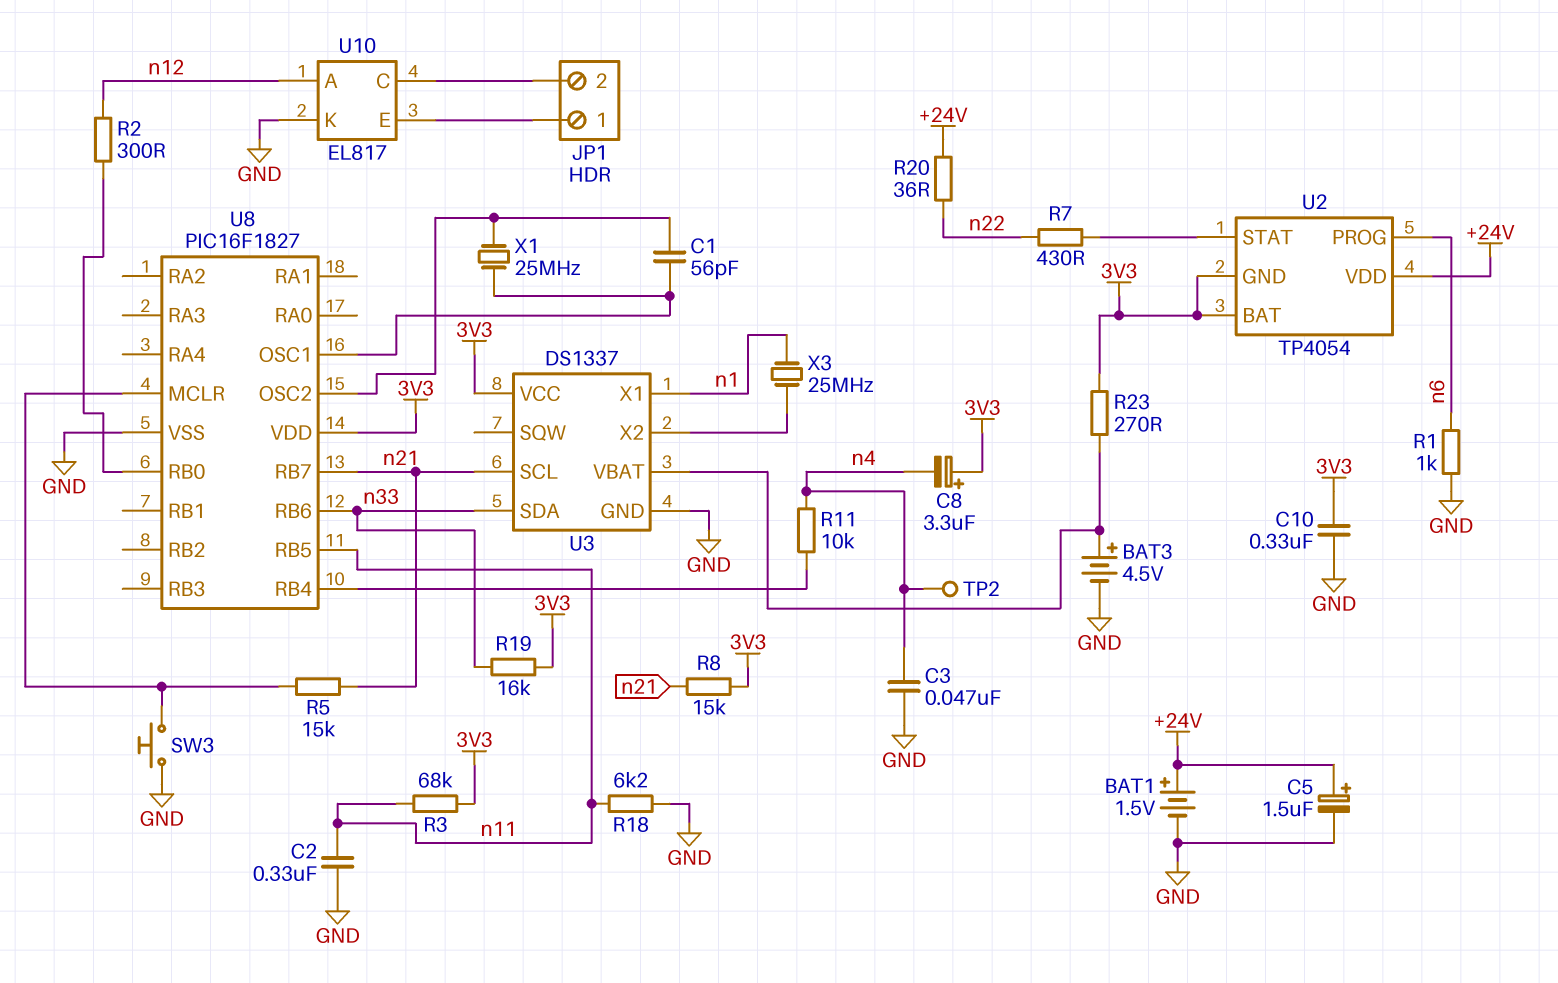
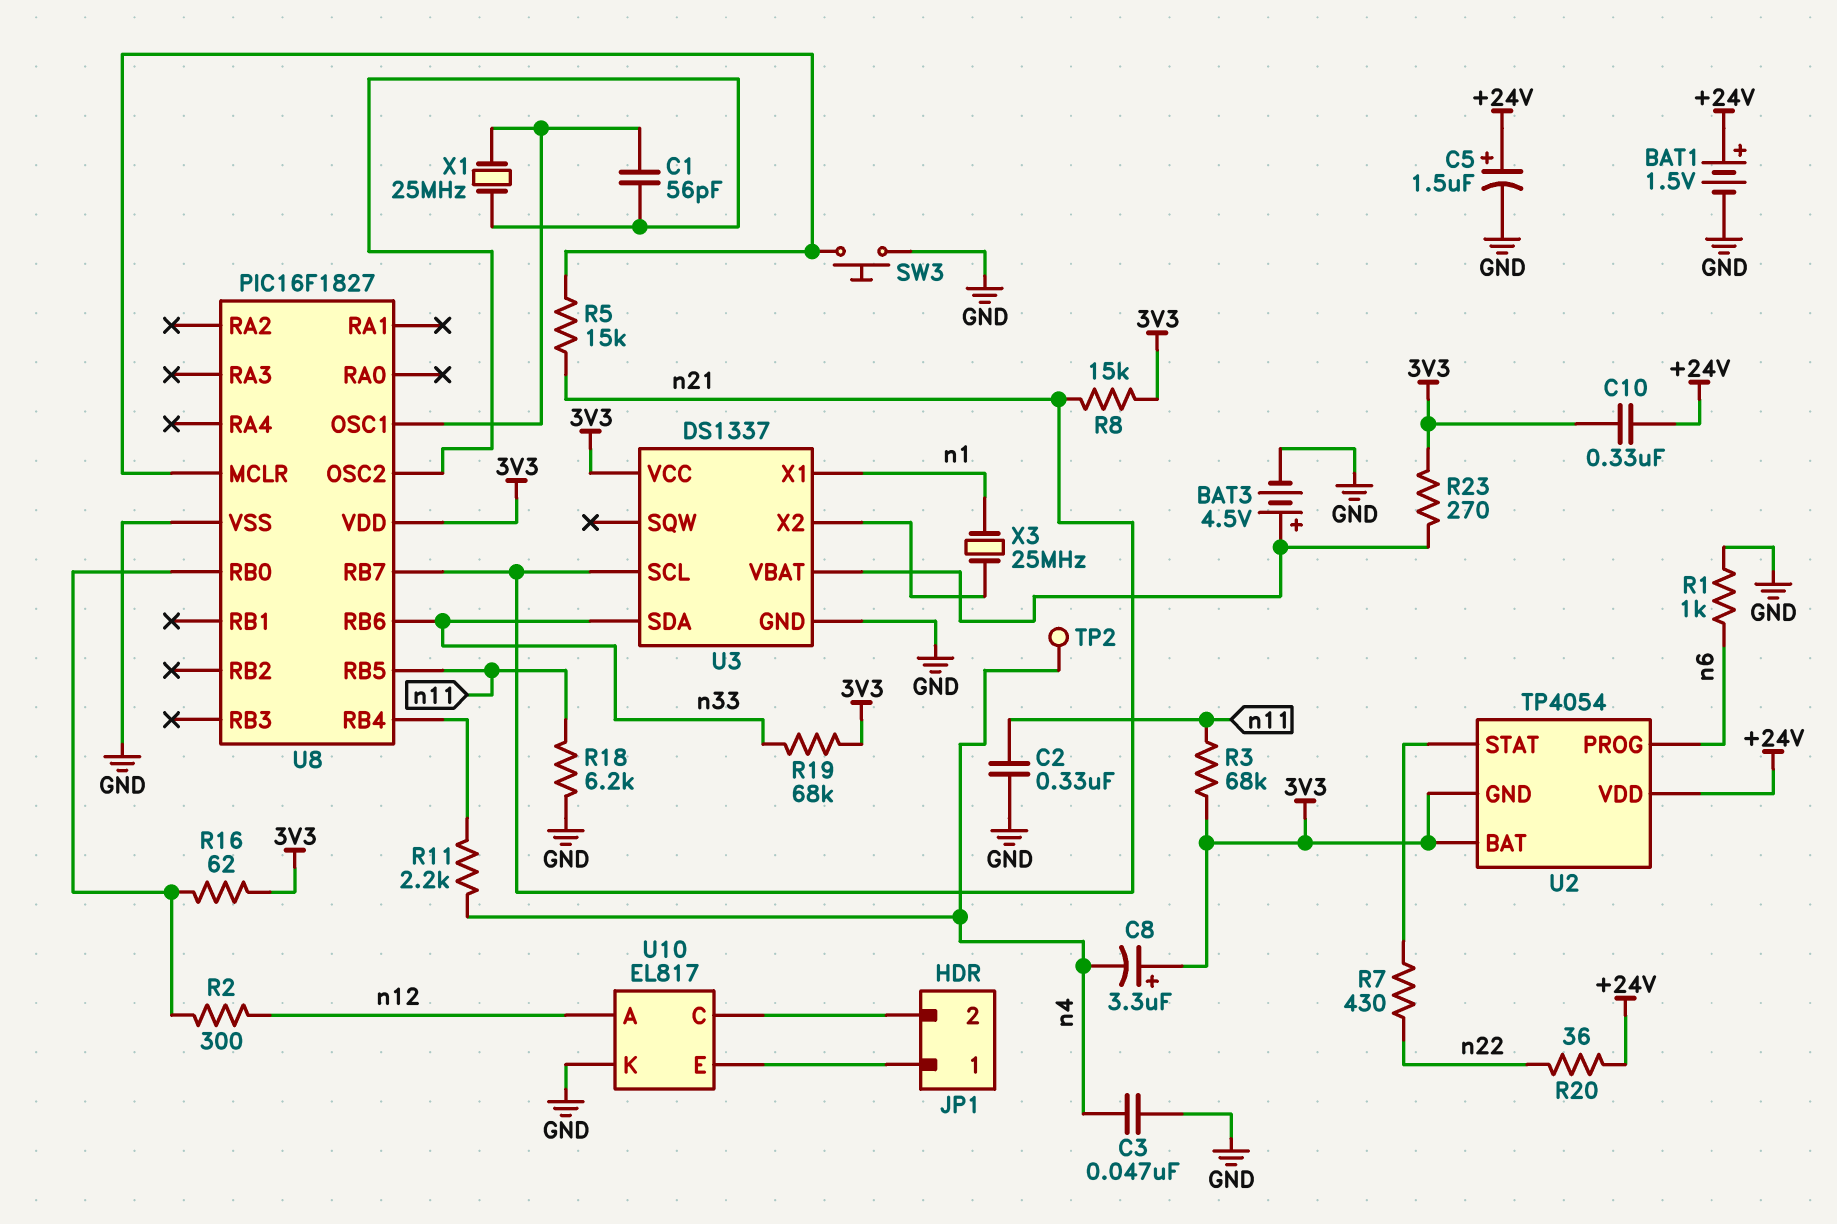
C10: 330nF (3V3, GND) -> 330nF (+24V, 3V3)
R11: 10k (U8/RB4, n4) -> 2.2k (U8/RB4, n4)
R16: none -> 62 (3V3, U8/RB0)
R19: 16k (3V3, n33) -> 68k (3V3, n33)

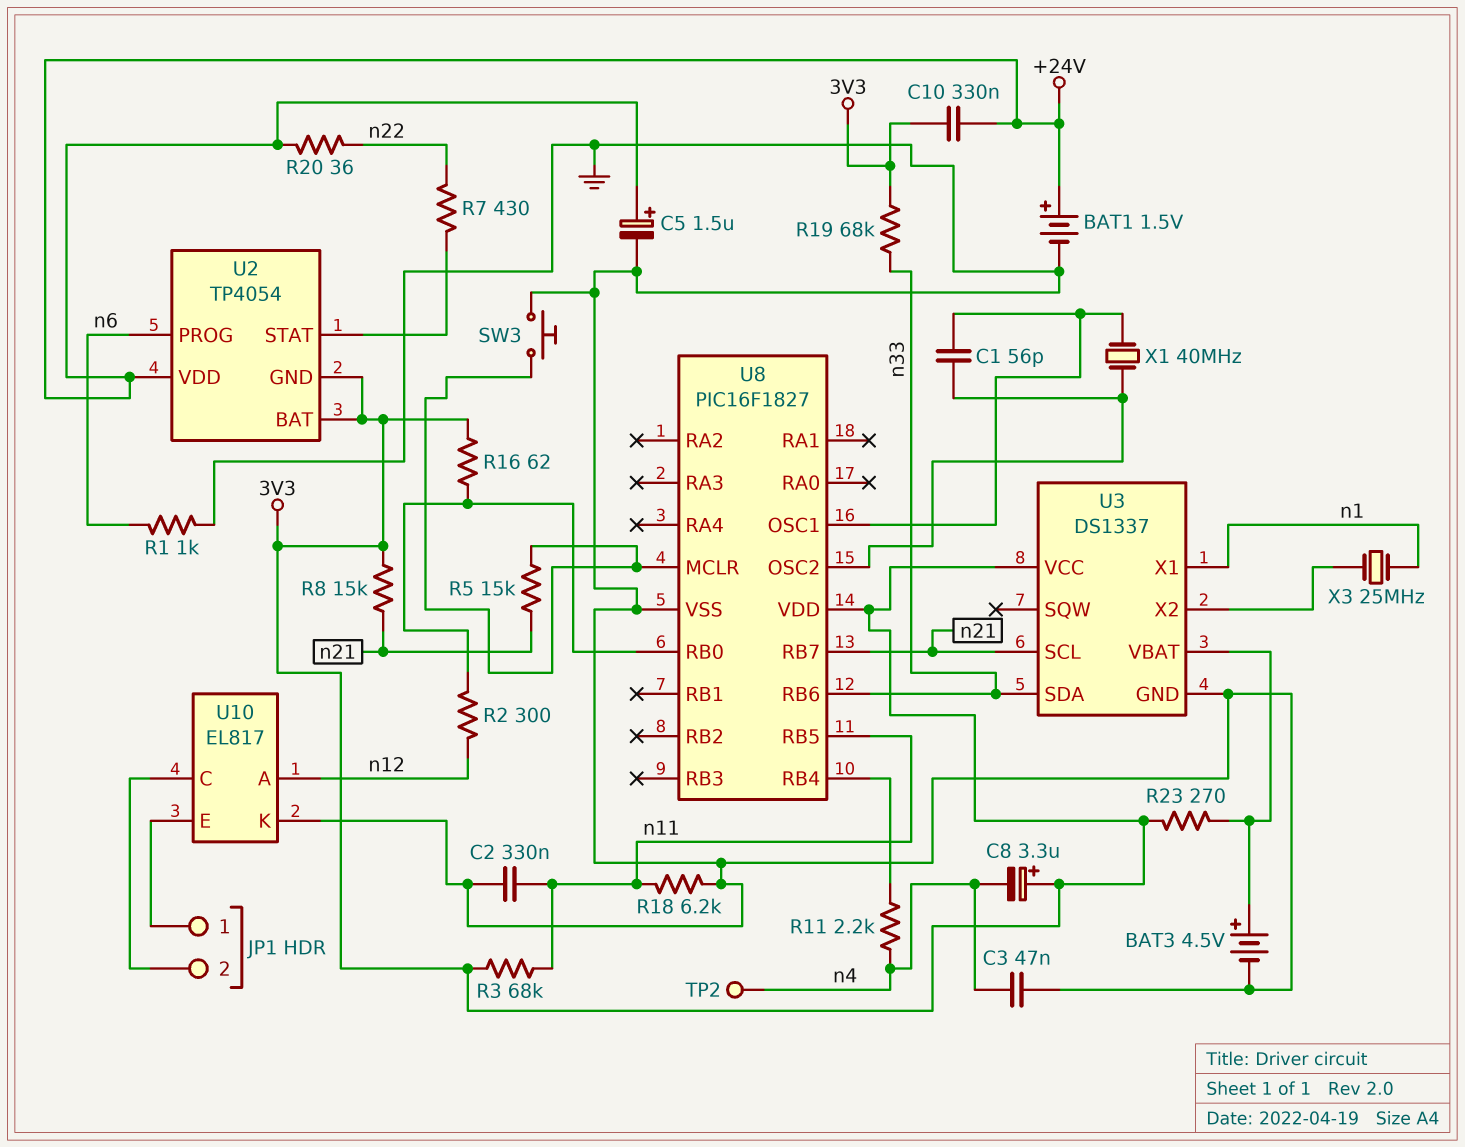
X1: 25MHz (U8/OSC1, U8/OSC2) -> 40MHz (U8/OSC1, U8/OSC2)

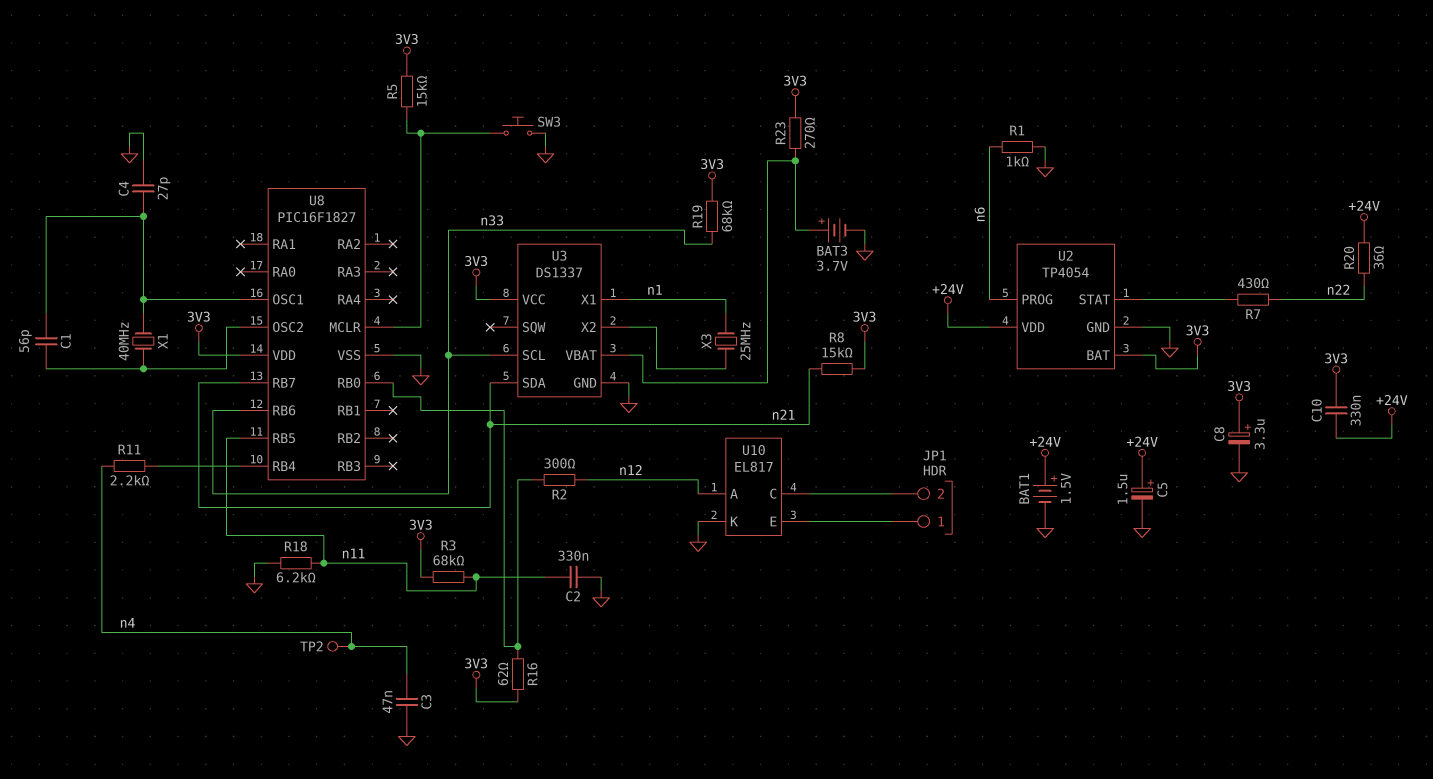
BAT3: 4.5V (plus U3/VBAT, minus GND) -> 3.7V (plus U3/VBAT, minus GND)
C4: none -> 27pF (GND, U8/OSC1)
C8: 3.3uF (plus 3V3, minus n4) -> 3.3uF (plus 3V3, minus GND)
R5: 15k (U8/MCLR, n21) -> 15k (3V3, U8/MCLR)
U2 pin GND: 3V3 -> GND
U3 pin SCL: n21 -> n33
U3 pin SDA: n33 -> n21

